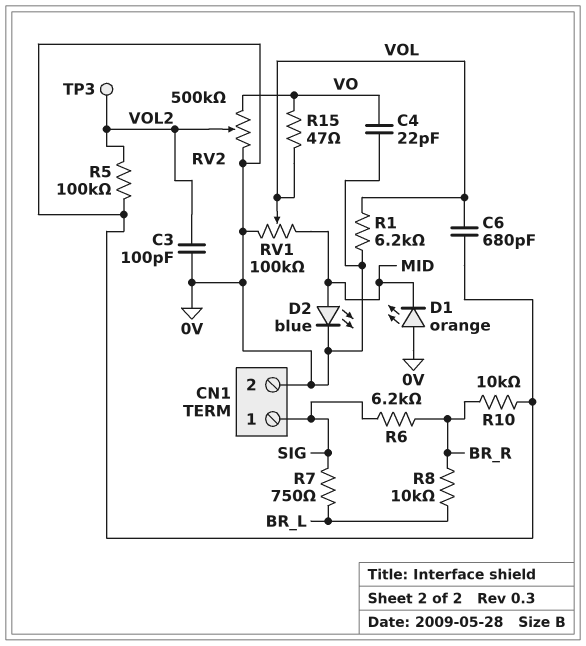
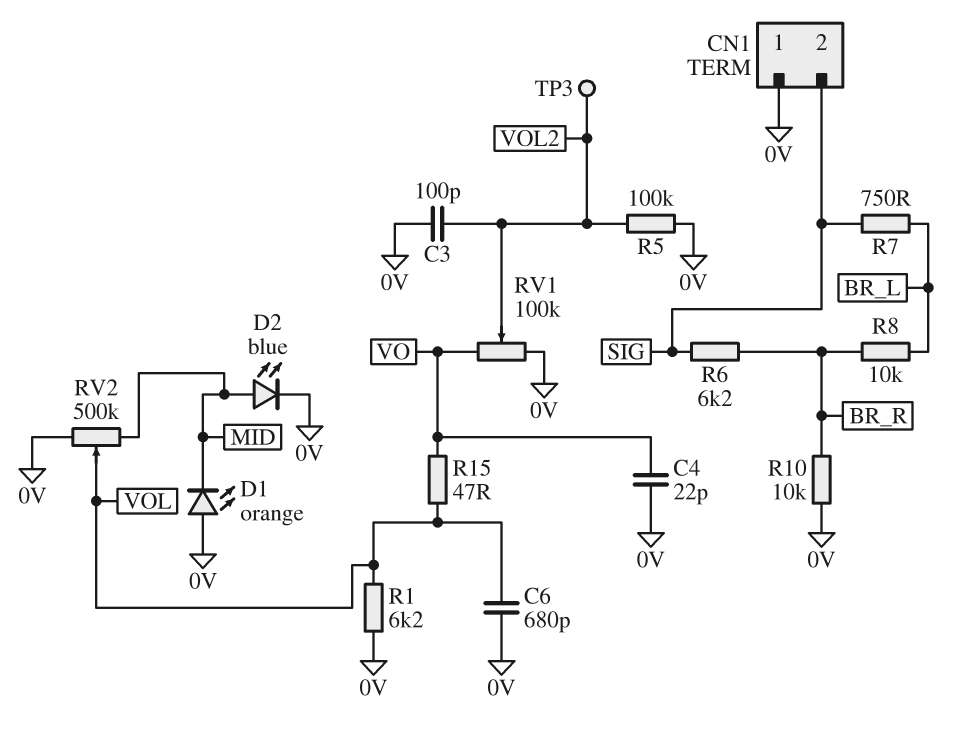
CN1 pin 1: SIG -> 0V
CN1 pin 2: 0V -> SIG
RV1: 100k (0V, MID, wiper VOL) -> 100k (0V, VO, wiper VOL2)
RV2: 500k (0V, VO, wiper VOL2) -> 500k (0V, MID, wiper VOL)

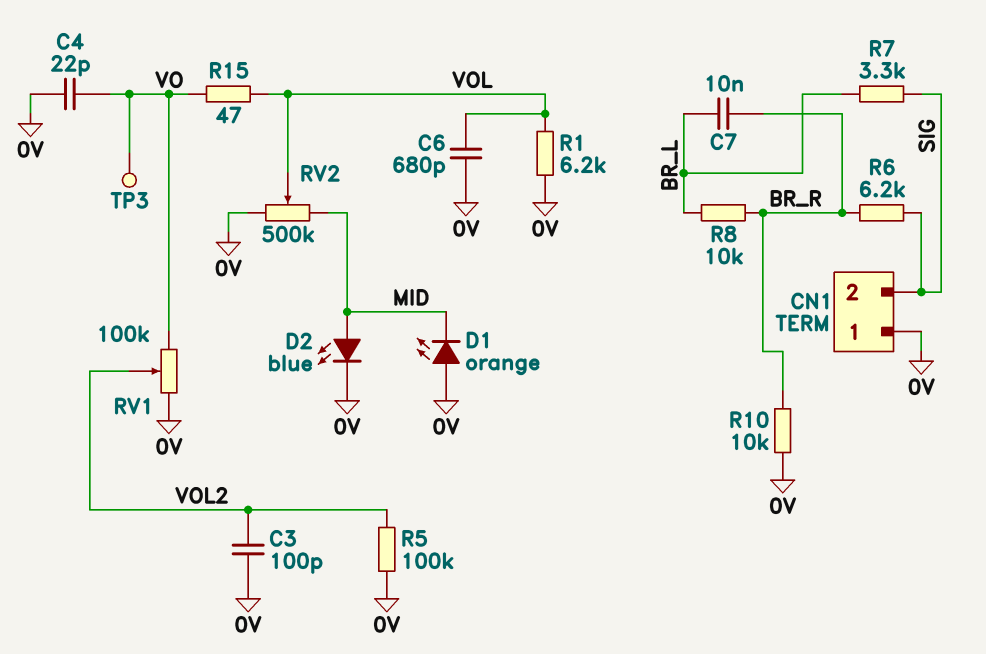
C7: none -> 10nF (BR_L, BR_R)
R7: 750 (BR_L, SIG) -> 3.3k (BR_L, SIG)
TP3: test point (VOL2) -> test point (VO)

